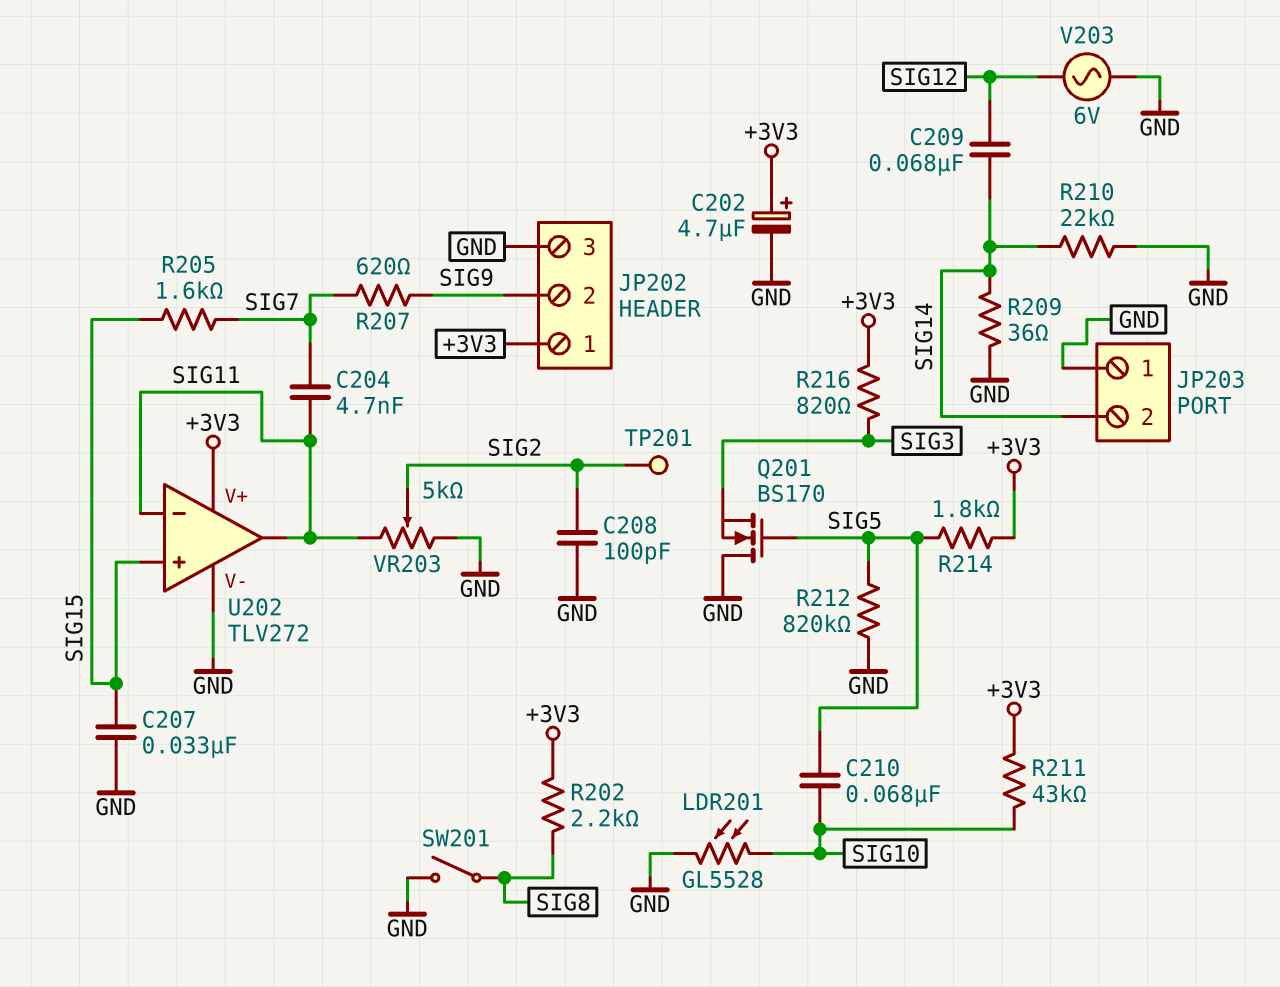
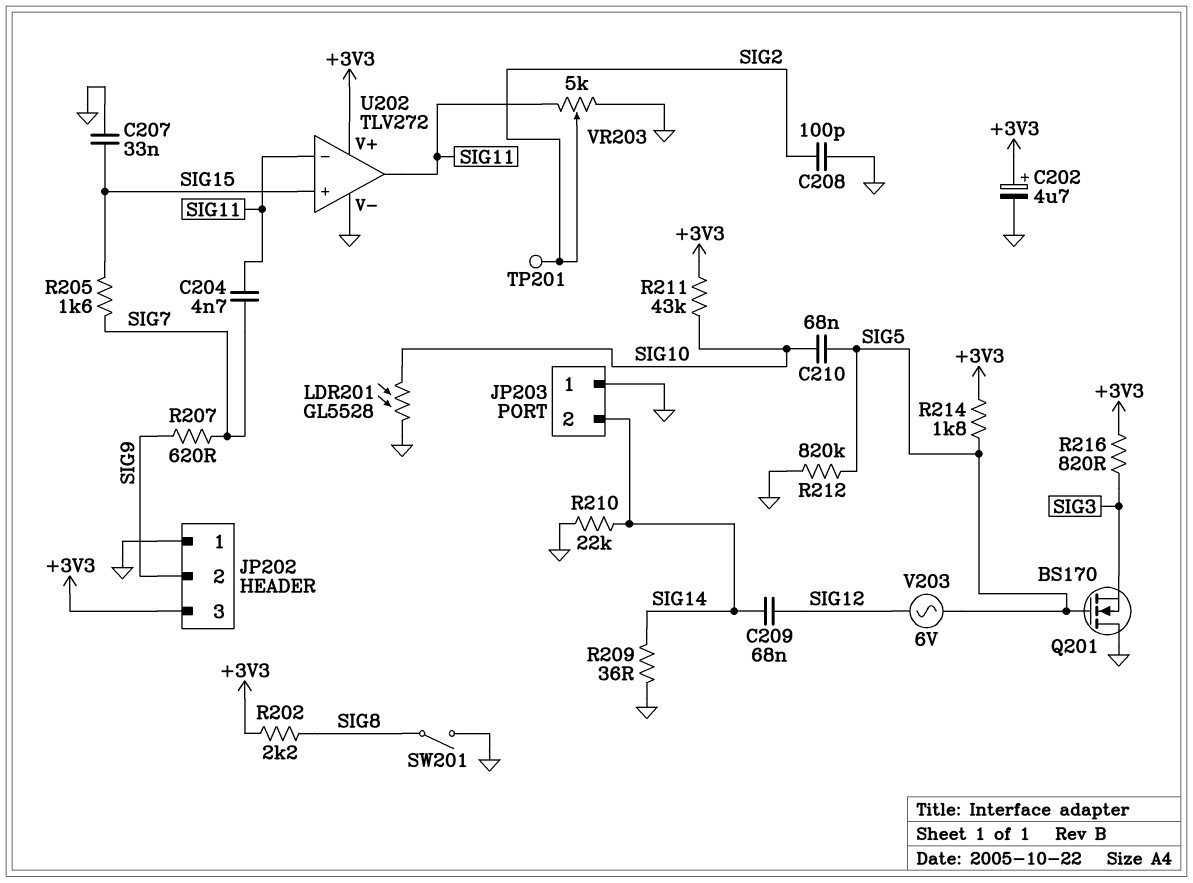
JP202 pin 1: +3V3 -> GND
JP202 pin 3: GND -> +3V3
V203: AC 6V (GND, SIG12) -> AC 6V (SIG5, SIG12)

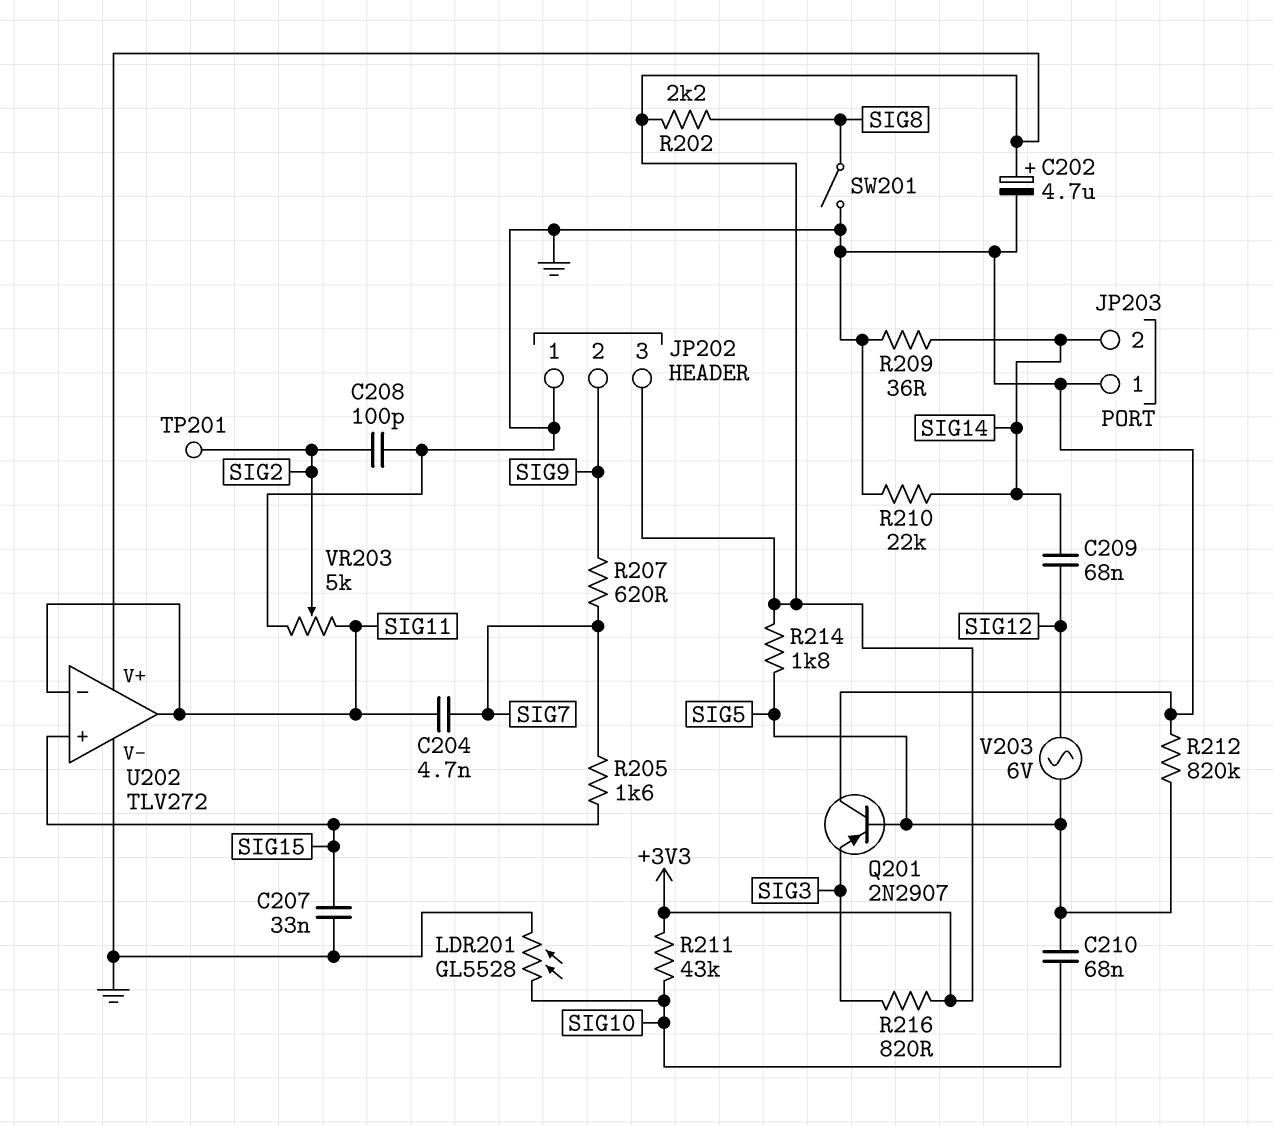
Q201: NMOS BS170 (G SIG5, D GND, S SIG3) -> PNP 2N2907 (B SIG5, C GND, E SIG3)

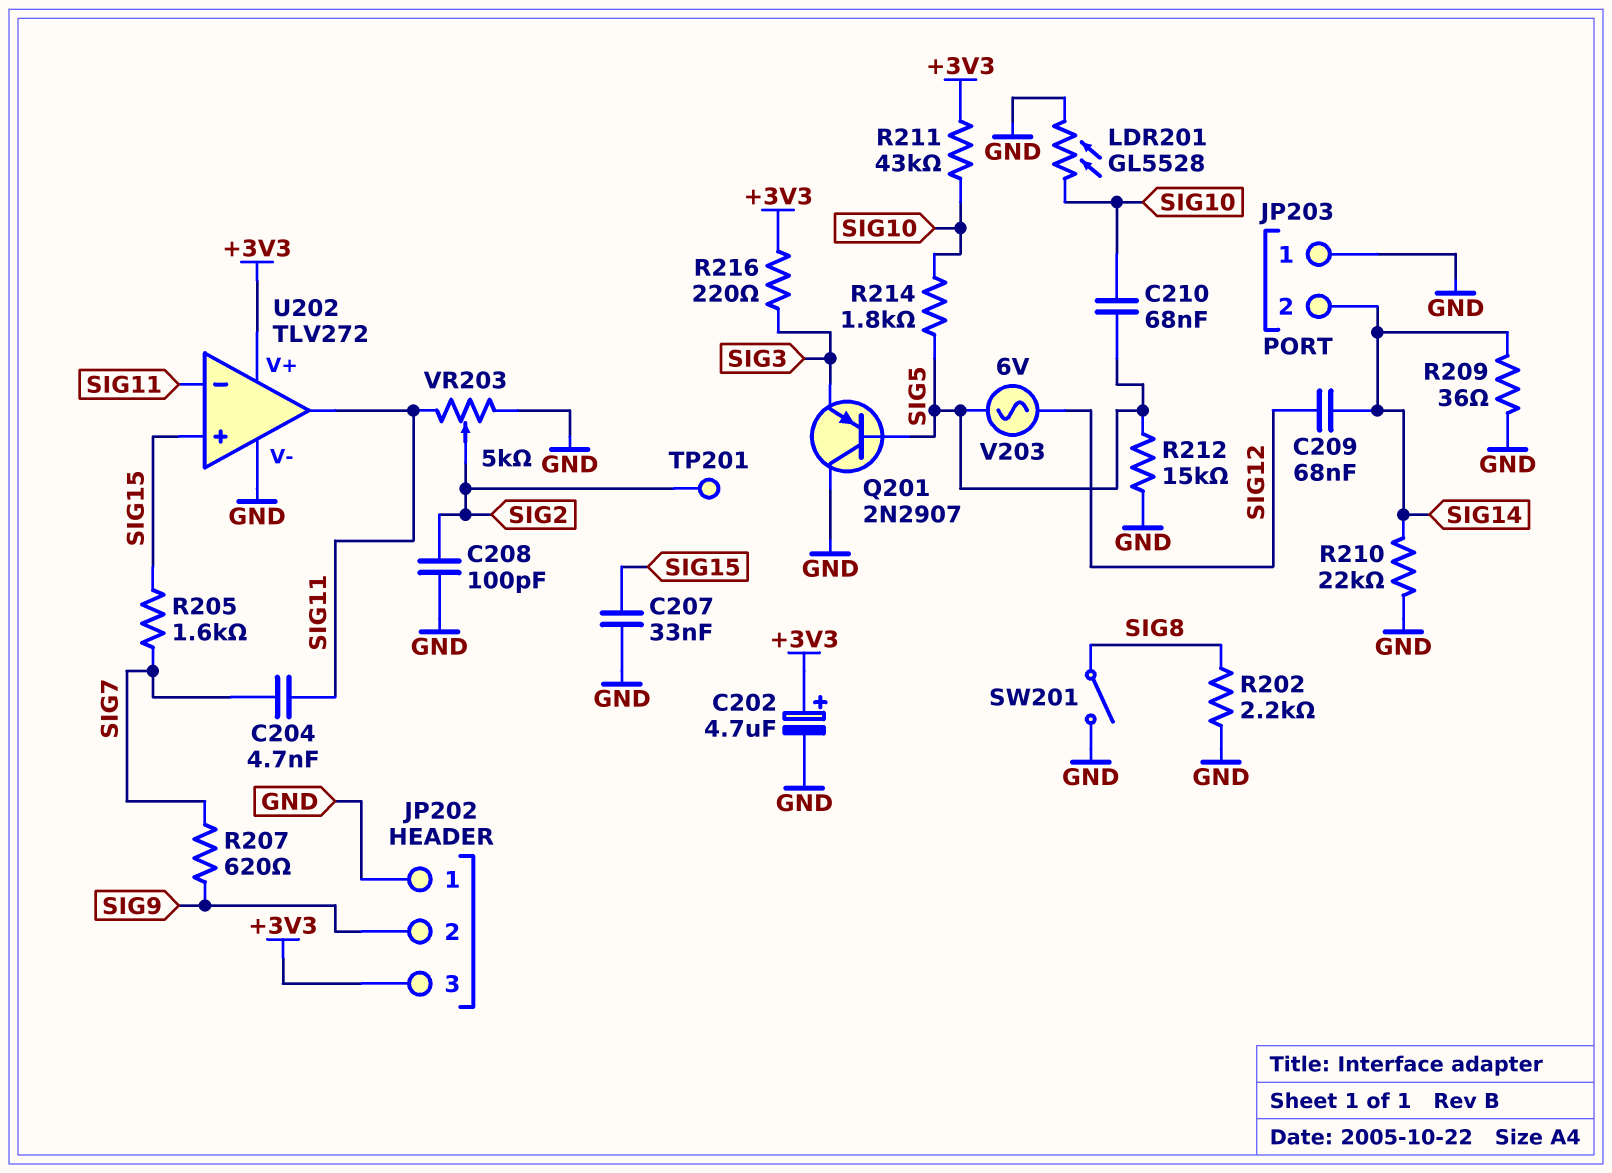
R202: 2.2k (+3V3, SIG8) -> 2.2k (GND, SIG8)
R212: 820k (GND, SIG5) -> 15k (GND, SIG5)
R214: 1.8k (+3V3, SIG5) -> 1.8k (SIG5, SIG10)
R216: 820 (+3V3, SIG3) -> 220 (+3V3, SIG3)

